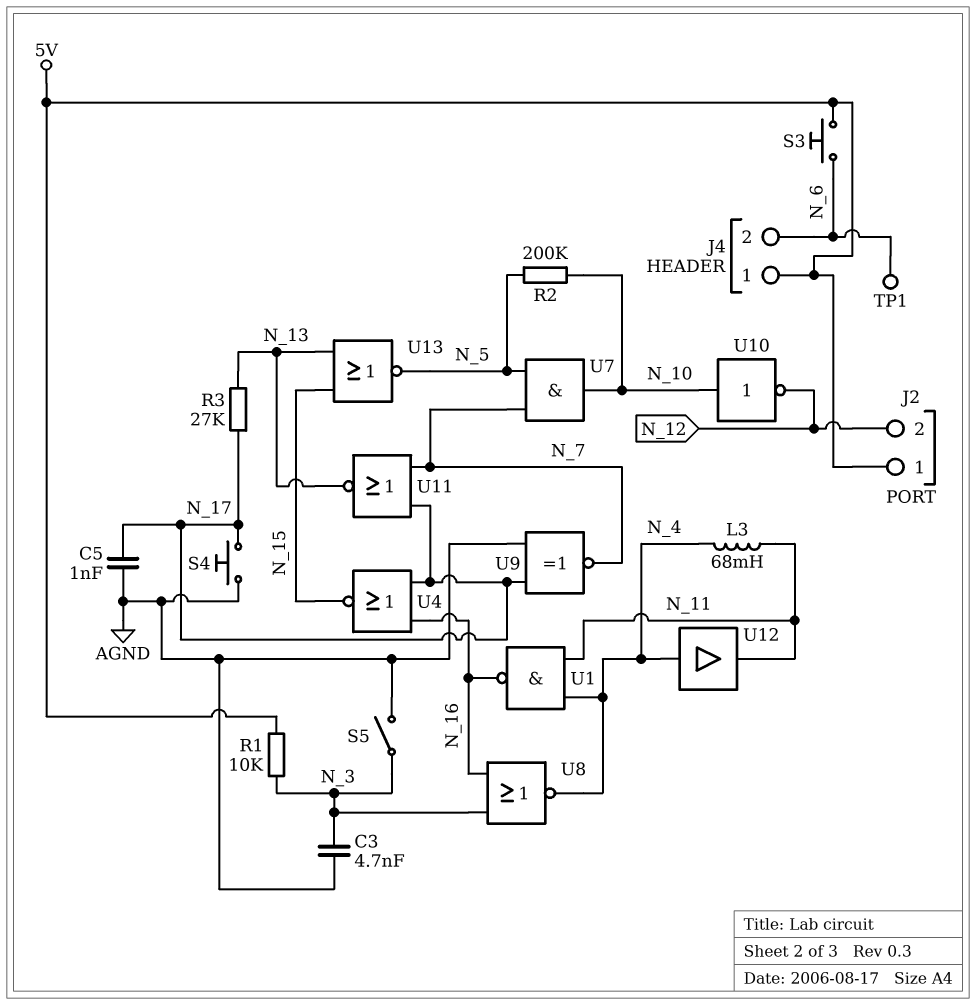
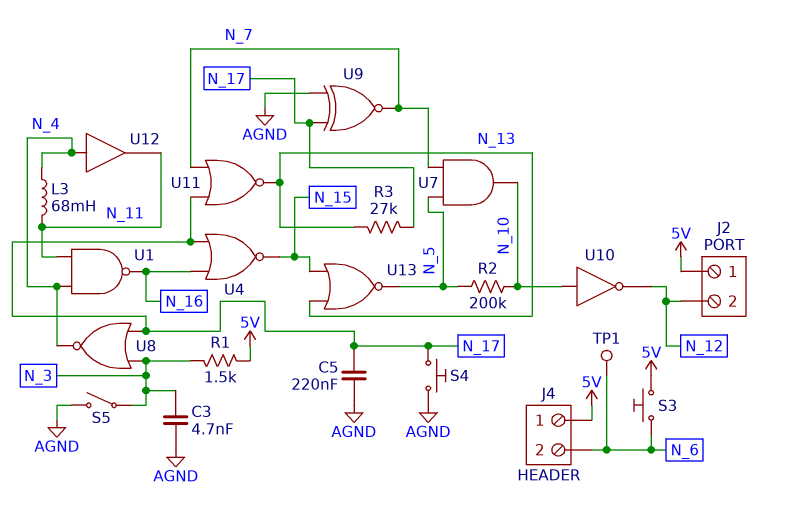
C5: 1nF (AGND, N_17) -> 220nF (AGND, N_17)
R1: 10k (5V, N_3) -> 1.5k (5V, N_3)
U8: NOR (in N_3, in N_16, out N_4) -> NOR (in N_3, in N_17, out N_4)

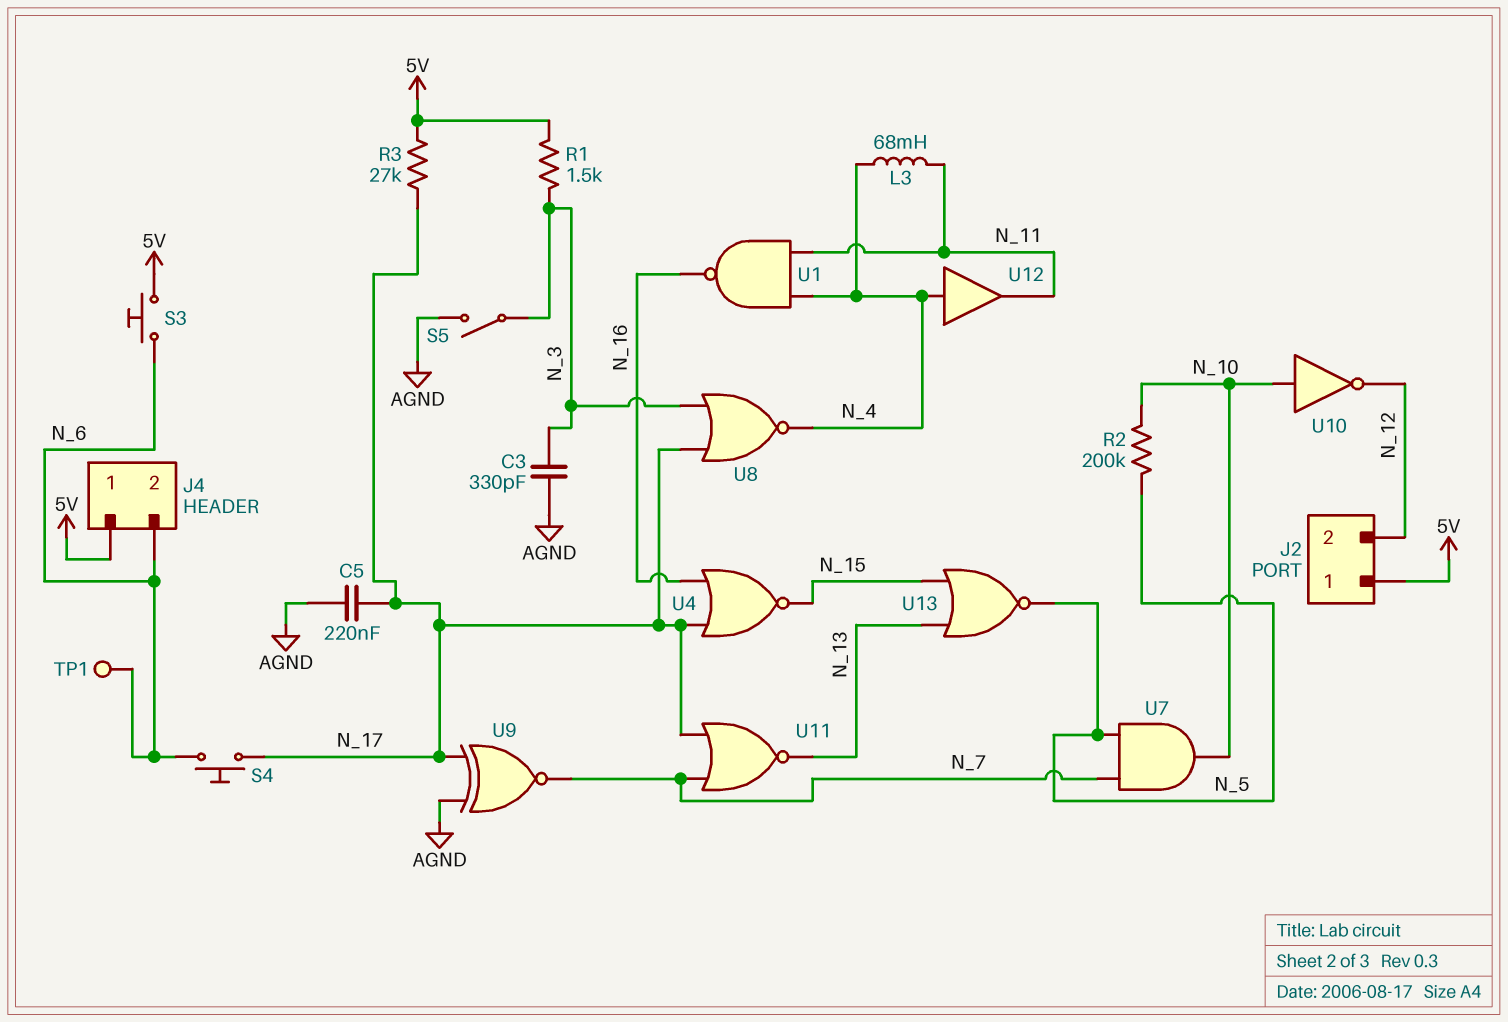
C3: 4.7nF (AGND, N_3) -> 330pF (AGND, N_3)
R3: 27k (N_13, N_17) -> 27k (5V, N_17)
S4: button (AGND, N_17) -> button (N_6, N_17)

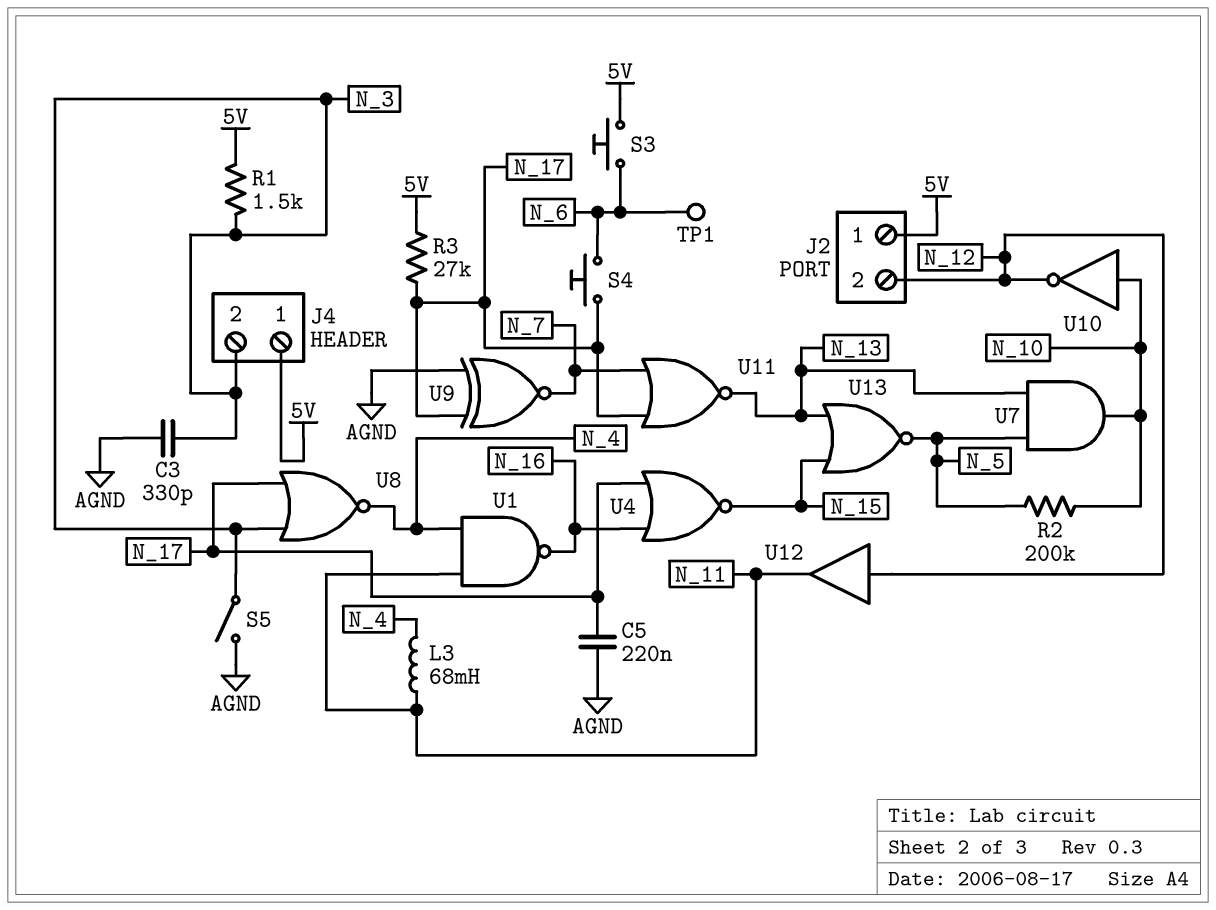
J4 pin 2: N_6 -> N_3
U7: AND (in N_5, in N_7, out N_10) -> AND (in N_5, in N_13, out N_10)
U12: buffer (in N_4, out N_11) -> buffer (in N_12, out N_11)

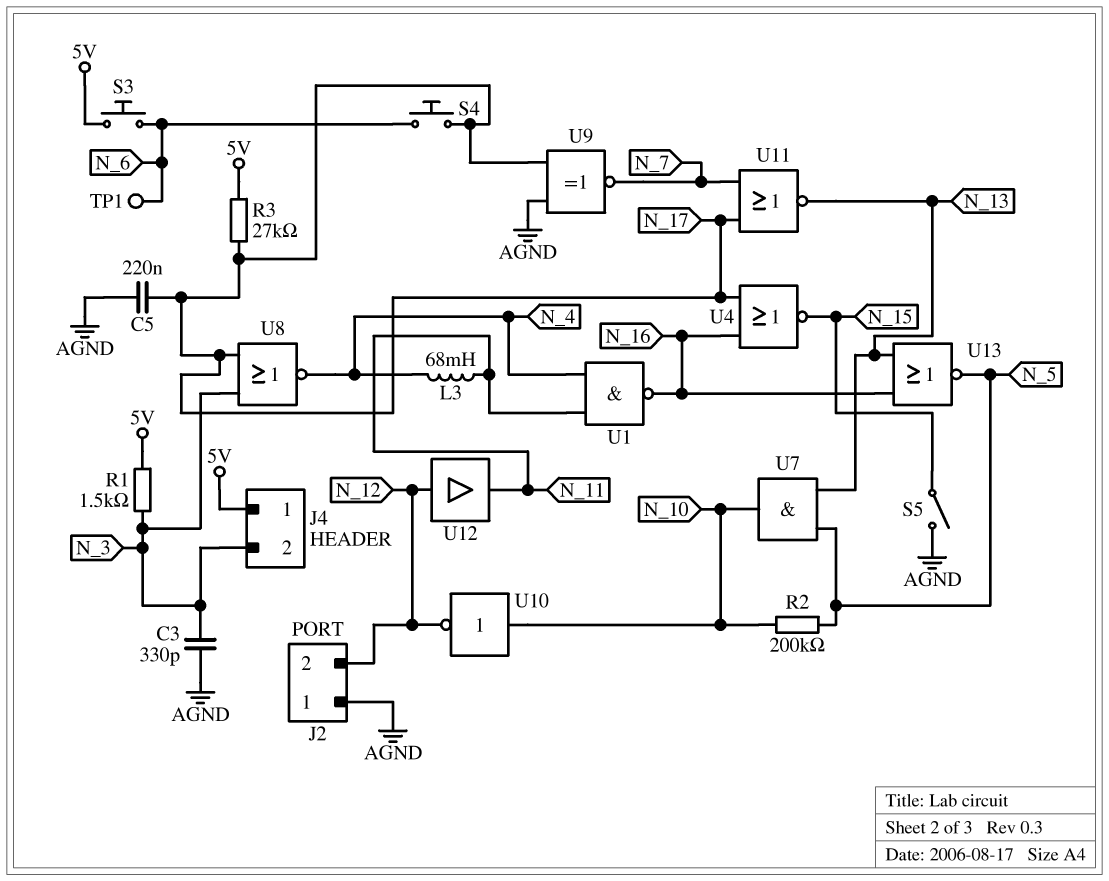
J2 pin 1: 5V -> AGND
S5: switch (AGND, N_3) -> switch (AGND, N_15)
U13: NOR (in N_13, in N_15, out N_5) -> NOR (in N_13, in N_16, out N_5)

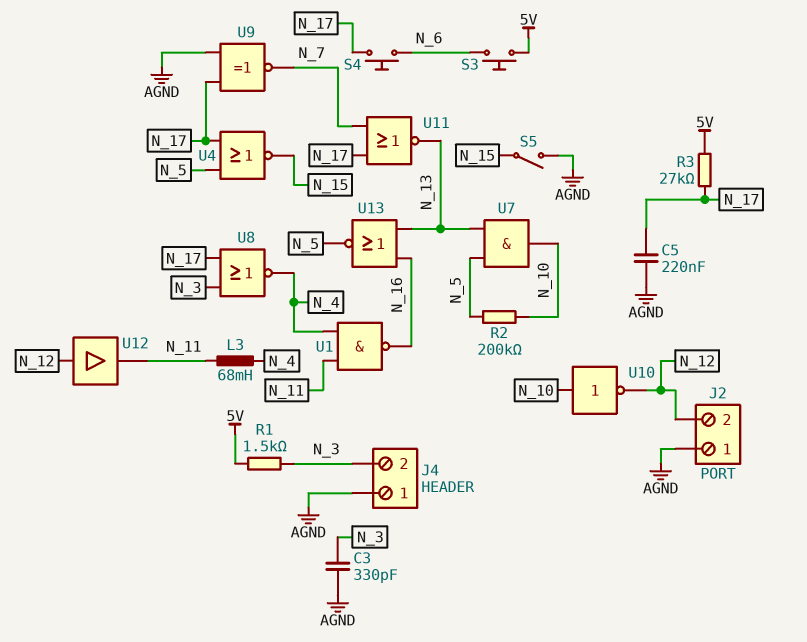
J4 pin 1: 5V -> AGND
TP1: test point (N_6) -> none
U4: NOR (in N_16, in N_17, out N_15) -> NOR (in N_5, in N_17, out N_15)

